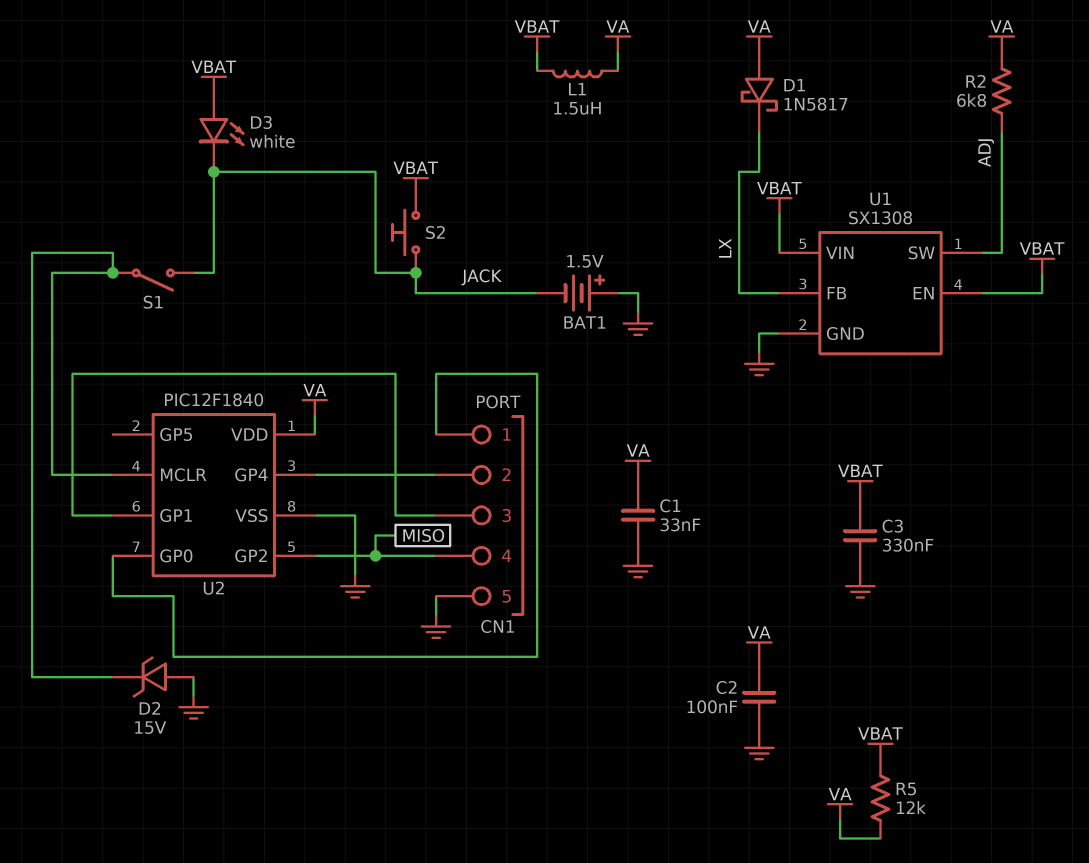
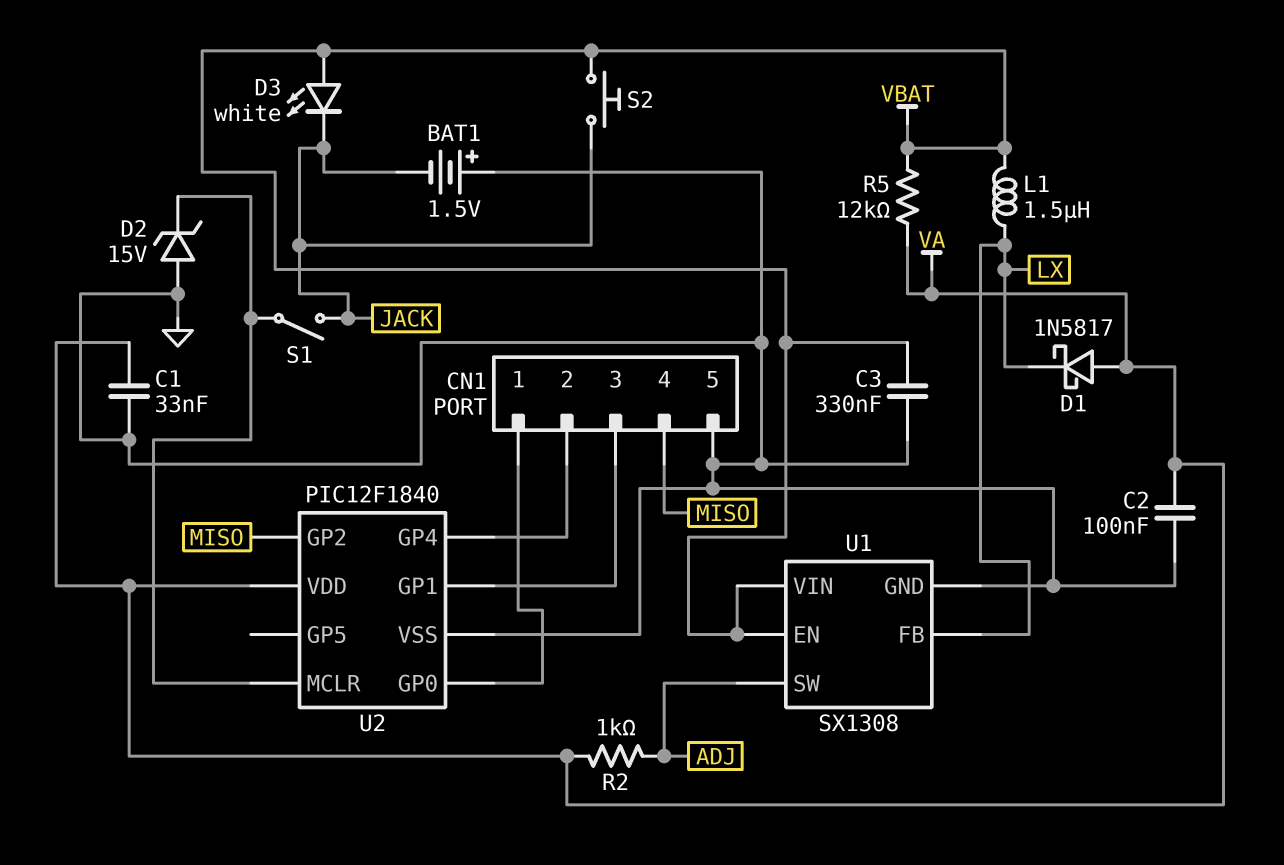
L1: 1.5uH (VA, VBAT) -> 1.5uH (LX, VBAT)
R2: 6.8k (ADJ, VA) -> 1k (ADJ, VA)

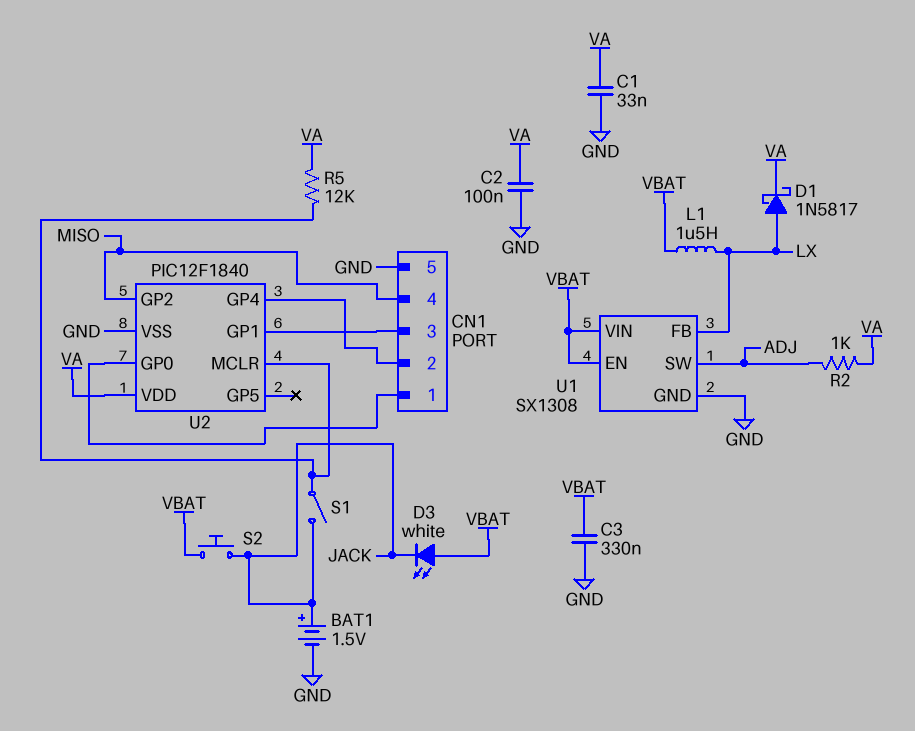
BAT1: 1.5V (plus GND, minus JACK) -> 1.5V (plus JACK, minus GND)
D1: schottky 1N5817 (A VA, K LX) -> schottky 1N5817 (A LX, K VA)
D2: zener 15V (A GND, K U2/MCLR) -> none
R5: 12k (VA, VBAT) -> 12k (U2/MCLR, VA)

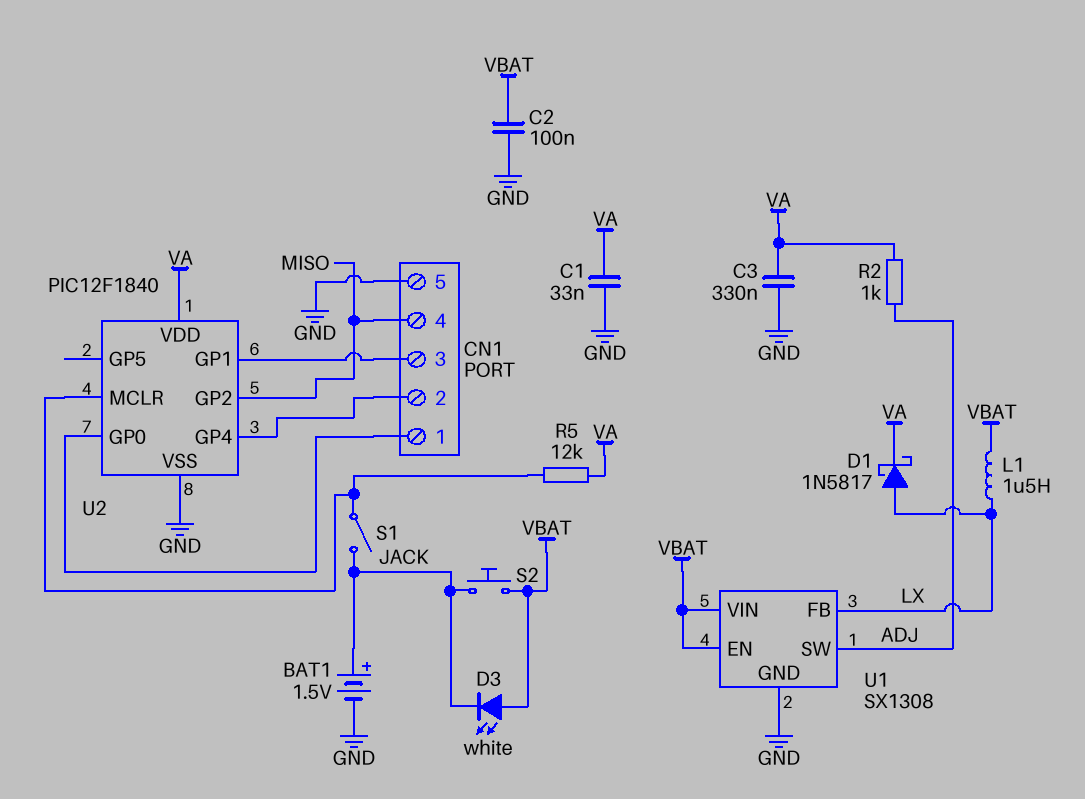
C2: 100nF (GND, VA) -> 100nF (GND, VBAT)
C3: 330nF (GND, VBAT) -> 330nF (GND, VA)

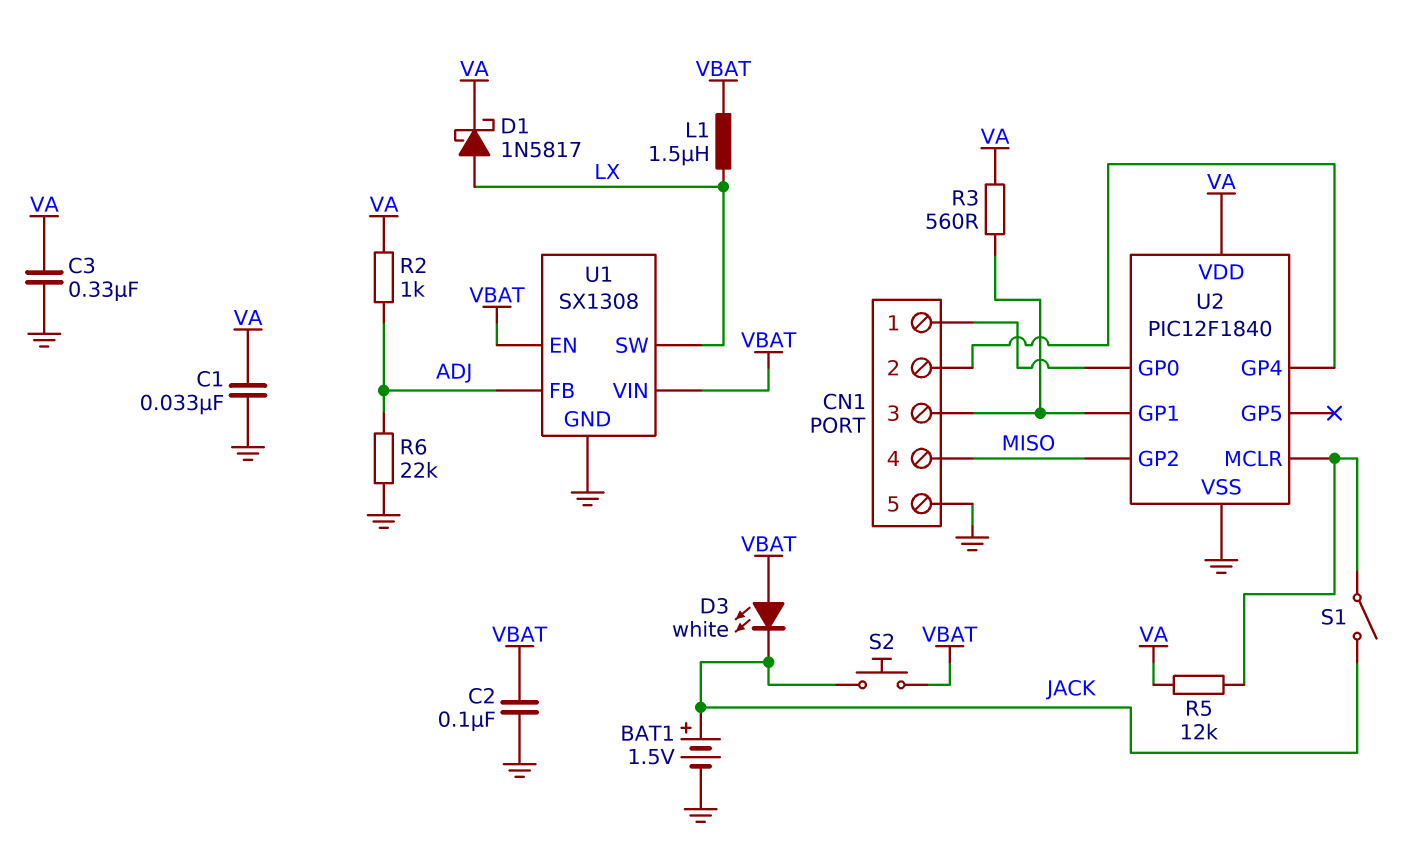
R3: none -> 560 (CN1/3, VA)
R6: none -> 22k (ADJ, GND)
U1 pin FB: LX -> ADJ
U1 pin SW: ADJ -> LX

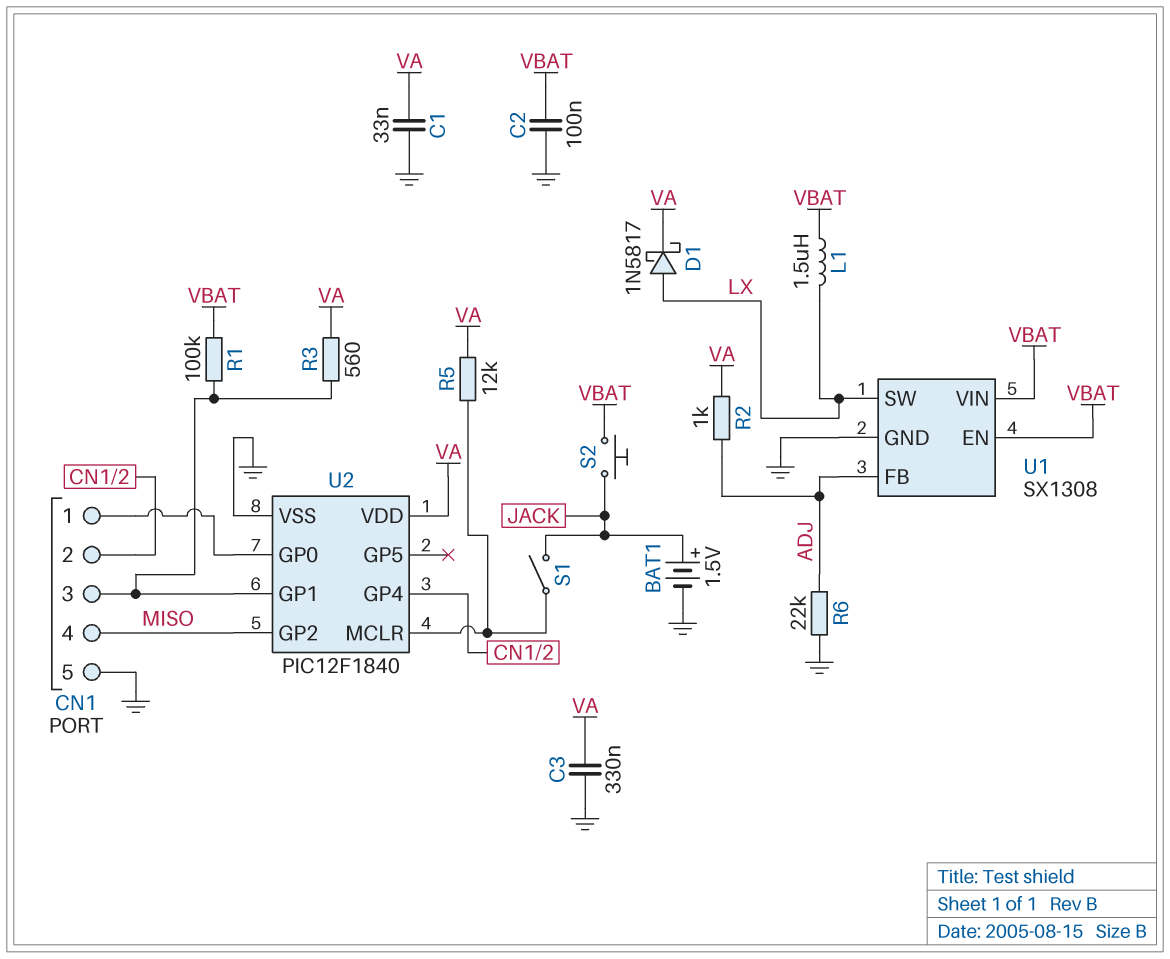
D3: LED white (A VBAT, K JACK) -> none
R1: none -> 100k (CN1/3, VBAT)

